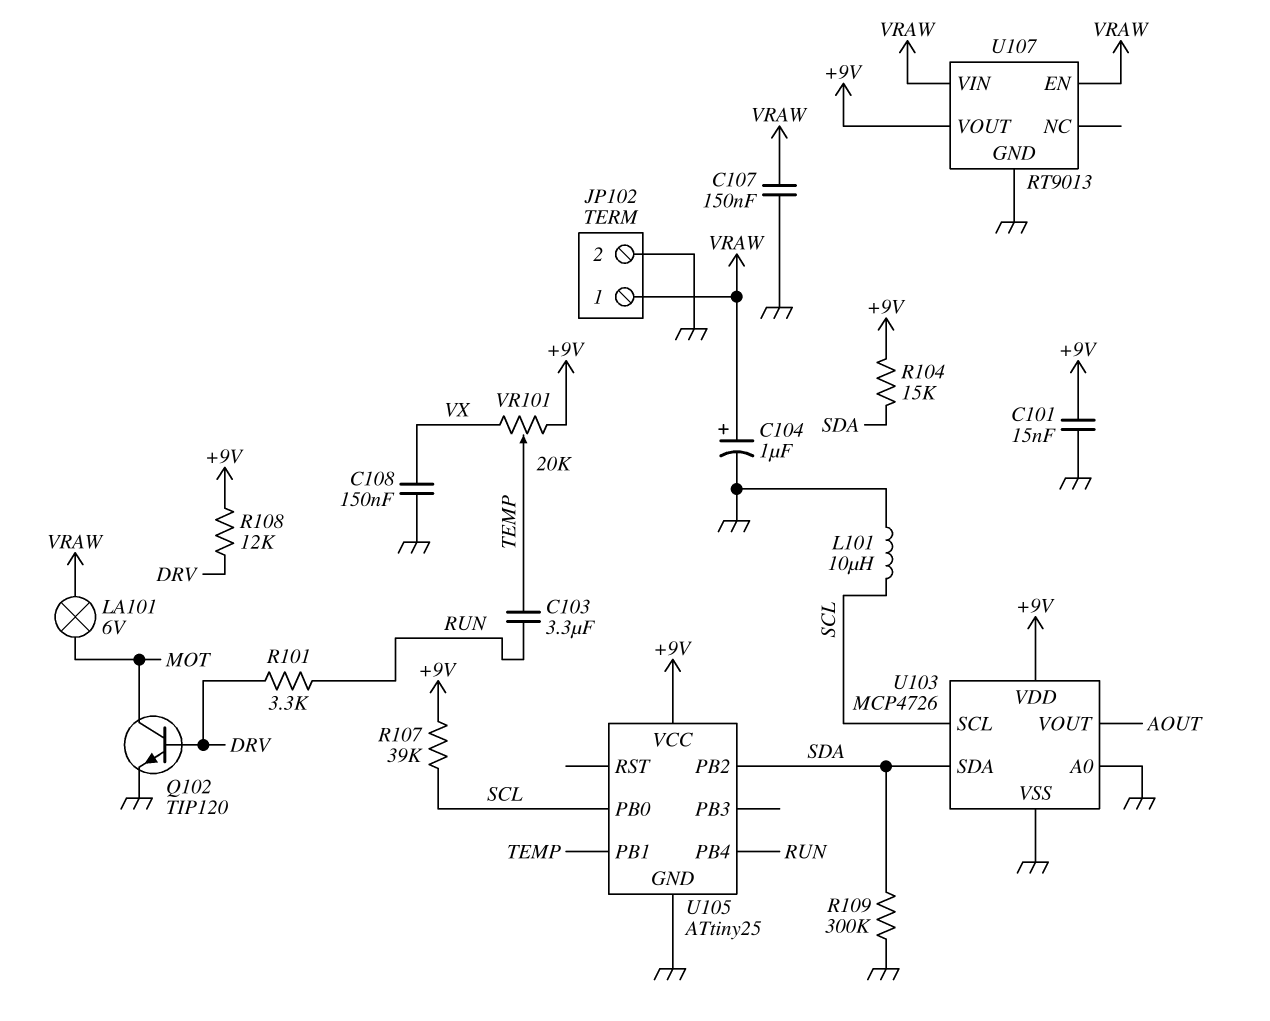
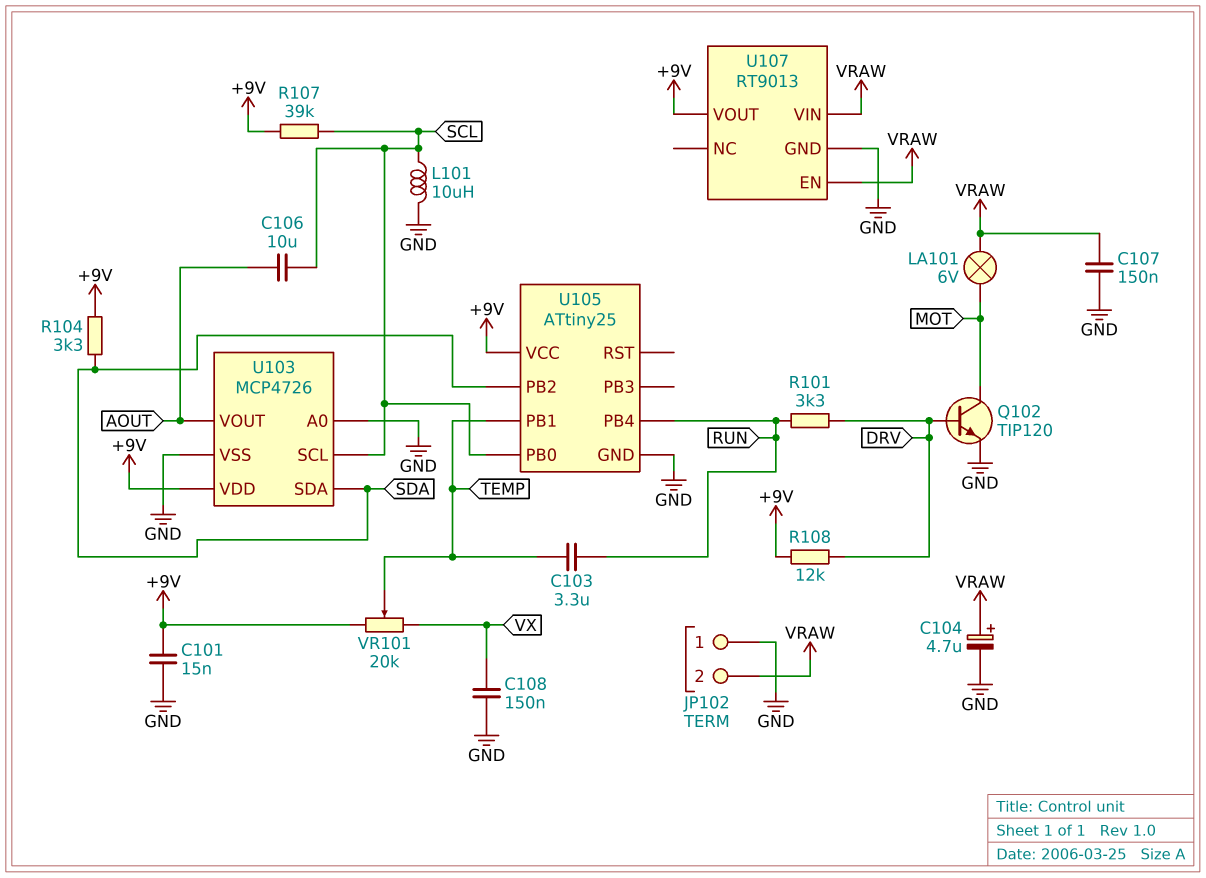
C104: 1uF (plus VRAW, minus GND) -> 4.7uF (plus VRAW, minus GND)
C106: none -> 10uF (AOUT, SCL)
JP102 pin 1: VRAW -> GND
JP102 pin 2: GND -> VRAW
R104: 15k (+9V, SDA) -> 3.3k (+9V, SDA)
R109: 300k (GND, SDA) -> none

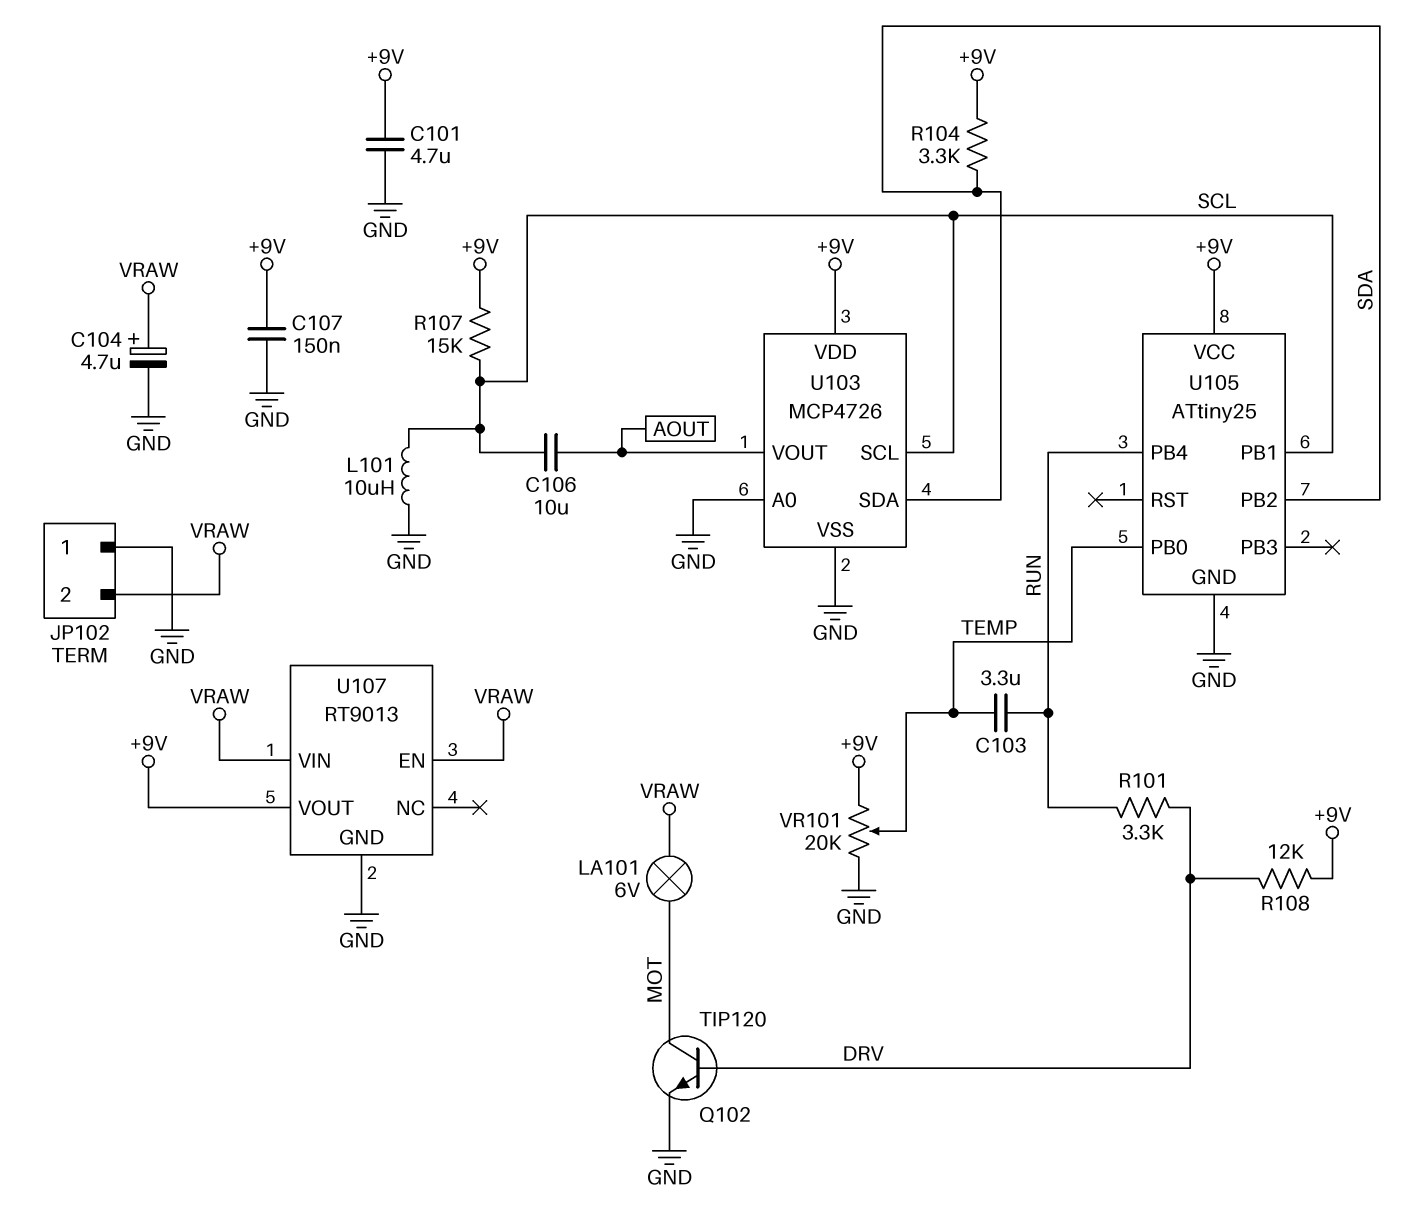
C101: 15nF (+9V, GND) -> 4.7uF (+9V, GND)
C107: 150nF (GND, VRAW) -> 150nF (+9V, GND)
C108: 150nF (GND, VX) -> none
R107: 39k (+9V, SCL) -> 15k (+9V, SCL)
U105 pin PB0: SCL -> TEMP
U105 pin PB1: TEMP -> SCL
VR101: 20k (+9V, VX, wiper TEMP) -> 20k (+9V, GND, wiper TEMP)

